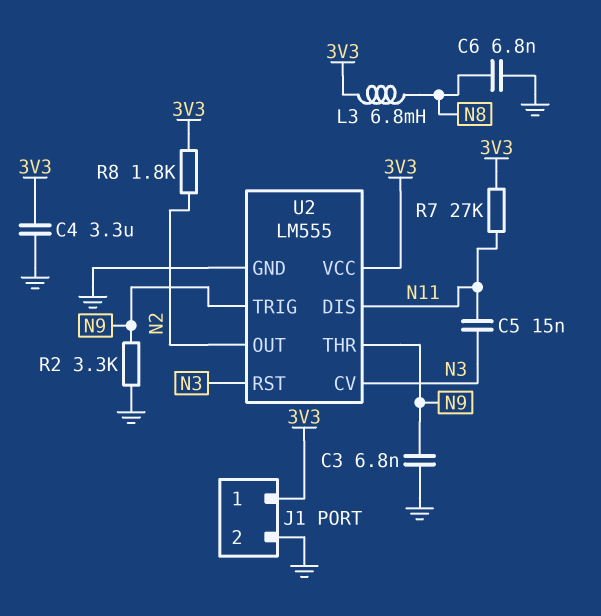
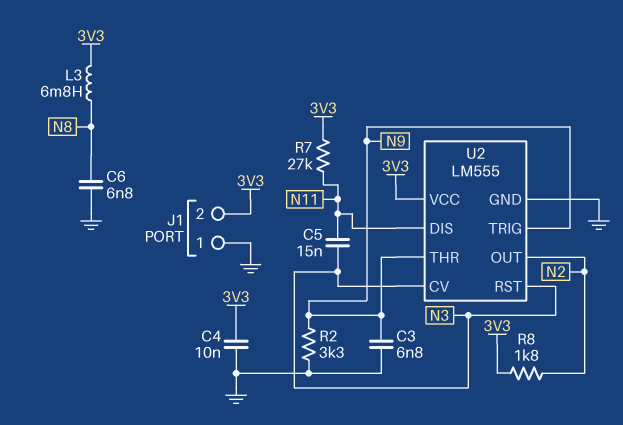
C4: 3.3uF (3V3, GND) -> 10nF (3V3, GND)
J1 pin 1: 3V3 -> GND
J1 pin 2: GND -> 3V3

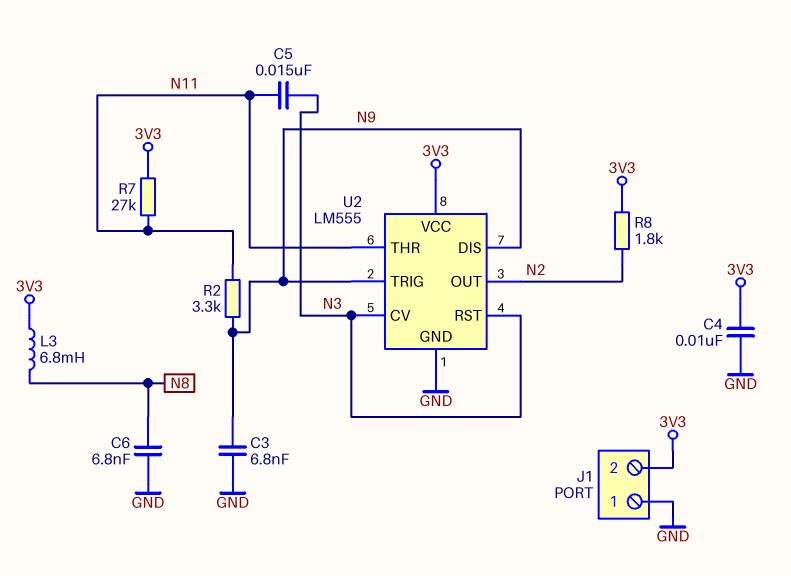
R2: 3.3k (GND, N9) -> 3.3k (N9, N11)
U2 pin DIS: N11 -> N9
U2 pin THR: N9 -> N11

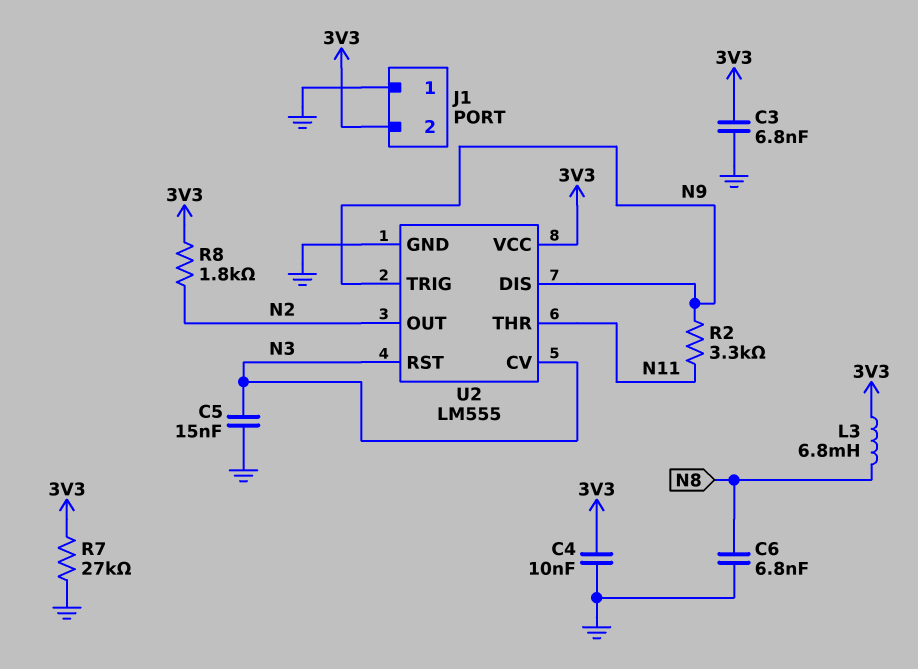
C3: 6.8nF (GND, N9) -> 6.8nF (3V3, GND)
C5: 15nF (N3, N11) -> 15nF (GND, N3)
R7: 27k (3V3, N11) -> 27k (3V3, GND)

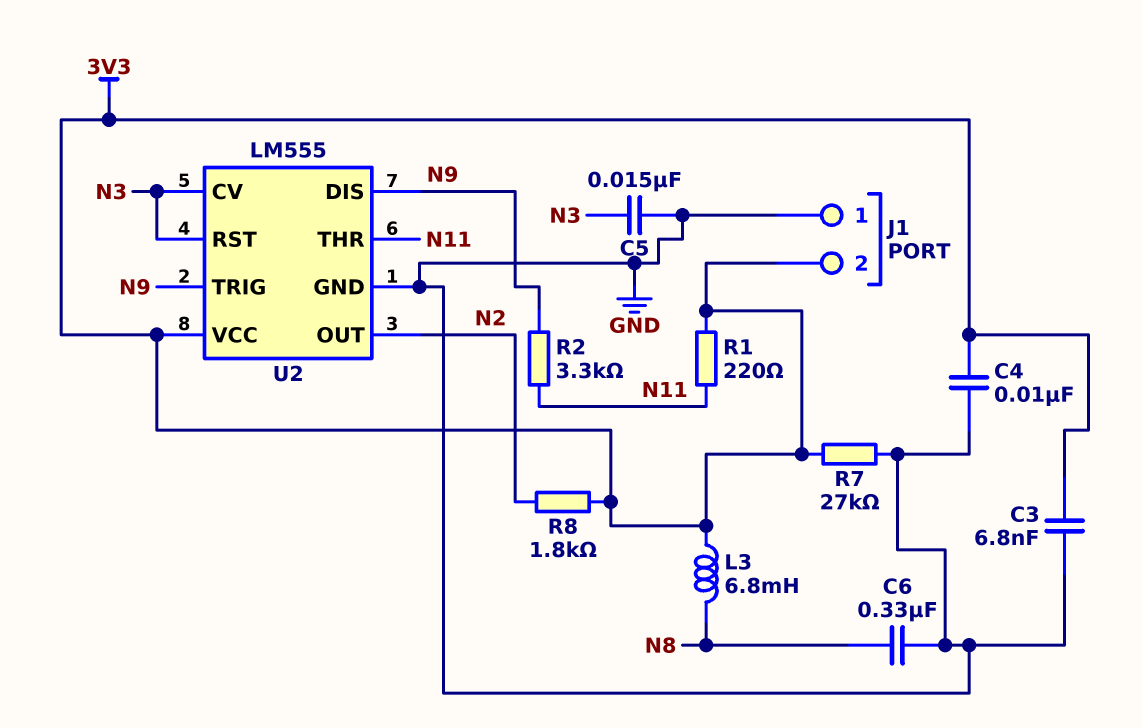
C6: 6.8nF (GND, N8) -> 330nF (GND, N8)
R1: none -> 220 (3V3, N11)

